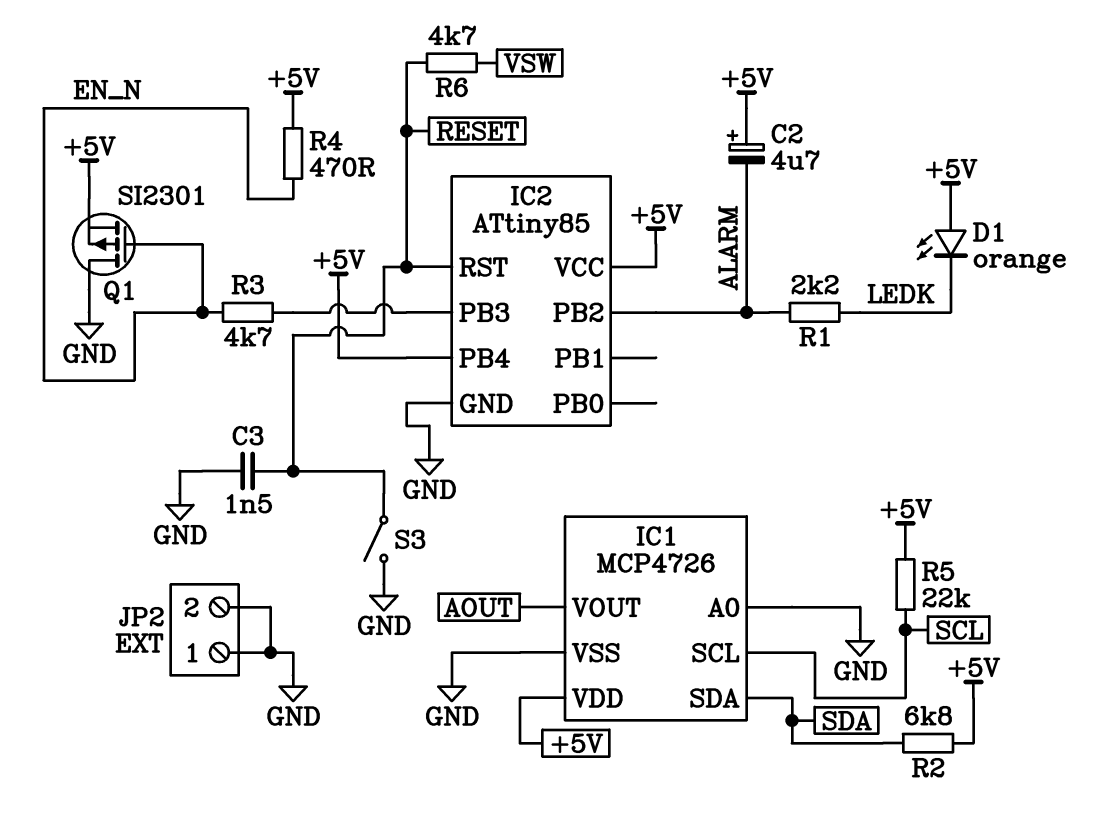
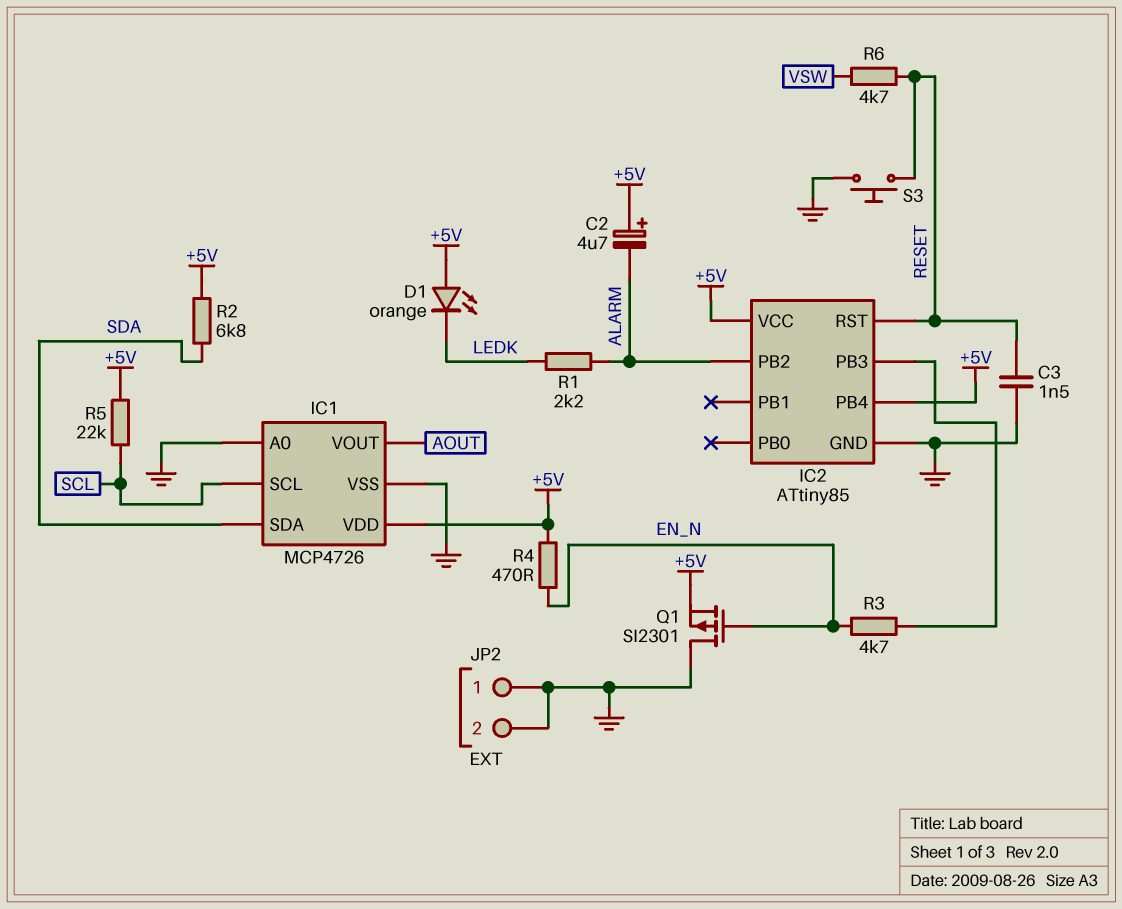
S3: switch (GND, RESET) -> button (GND, RESET)

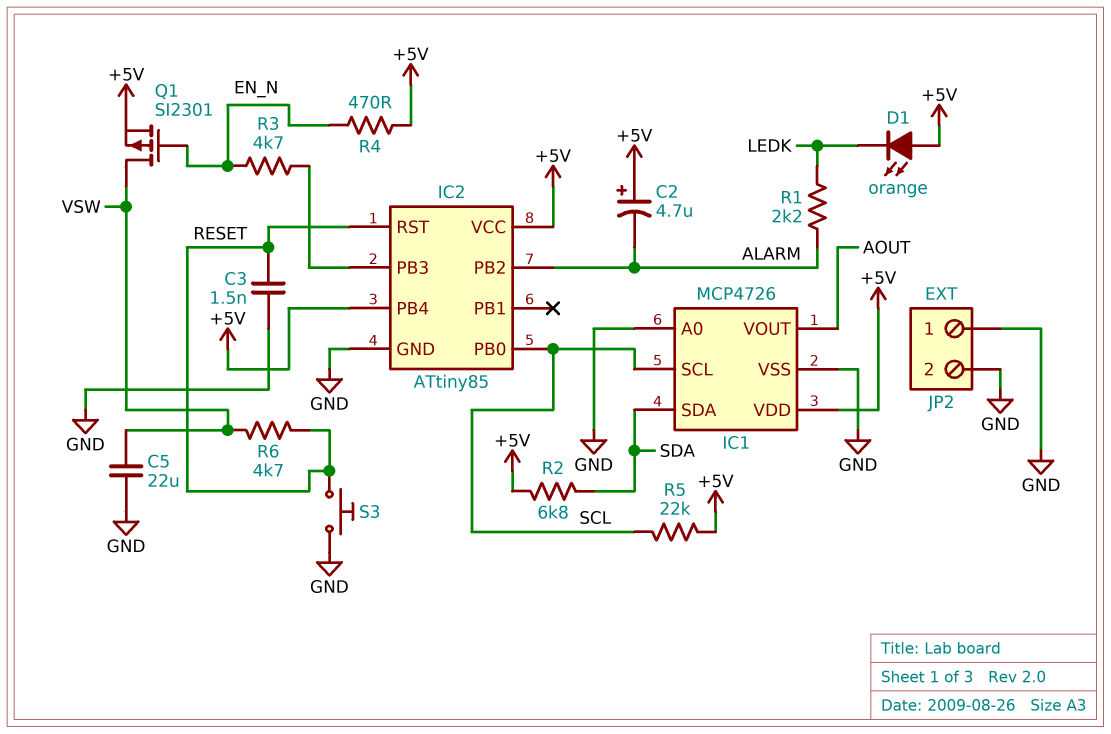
C5: none -> 22uF (GND, VSW)
IC2 pin PB0: none -> SCL
Q1: PMOS SI2301 (G EN_N, D GND, S +5V) -> PMOS SI2301 (G EN_N, D VSW, S +5V)

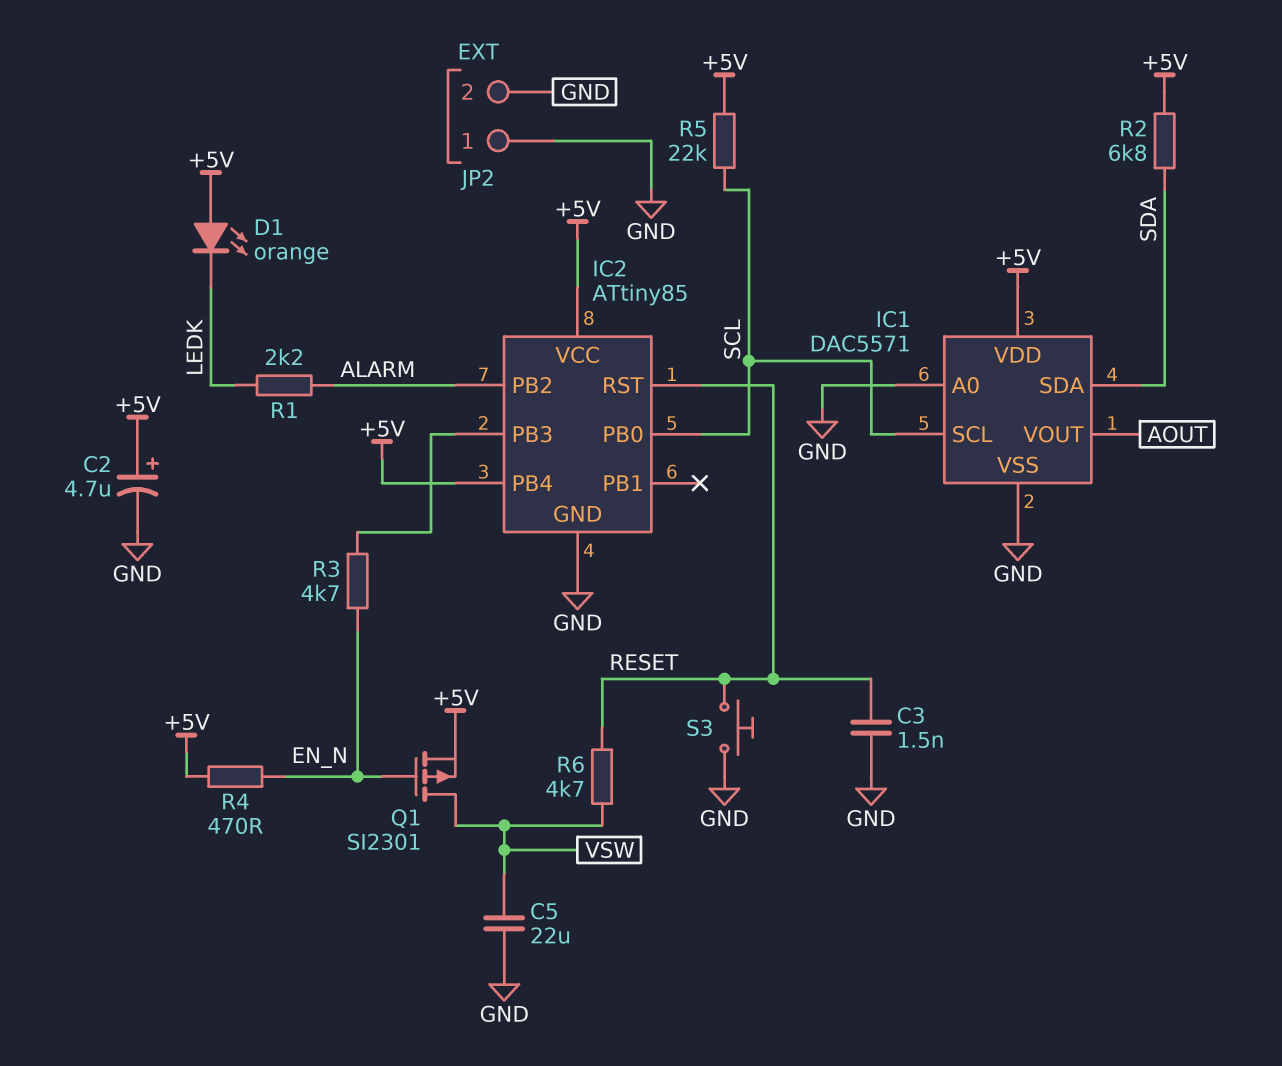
C2: 4.7uF (plus +5V, minus ALARM) -> 4.7uF (plus +5V, minus GND)
IC1: MCP4726 -> DAC5571

